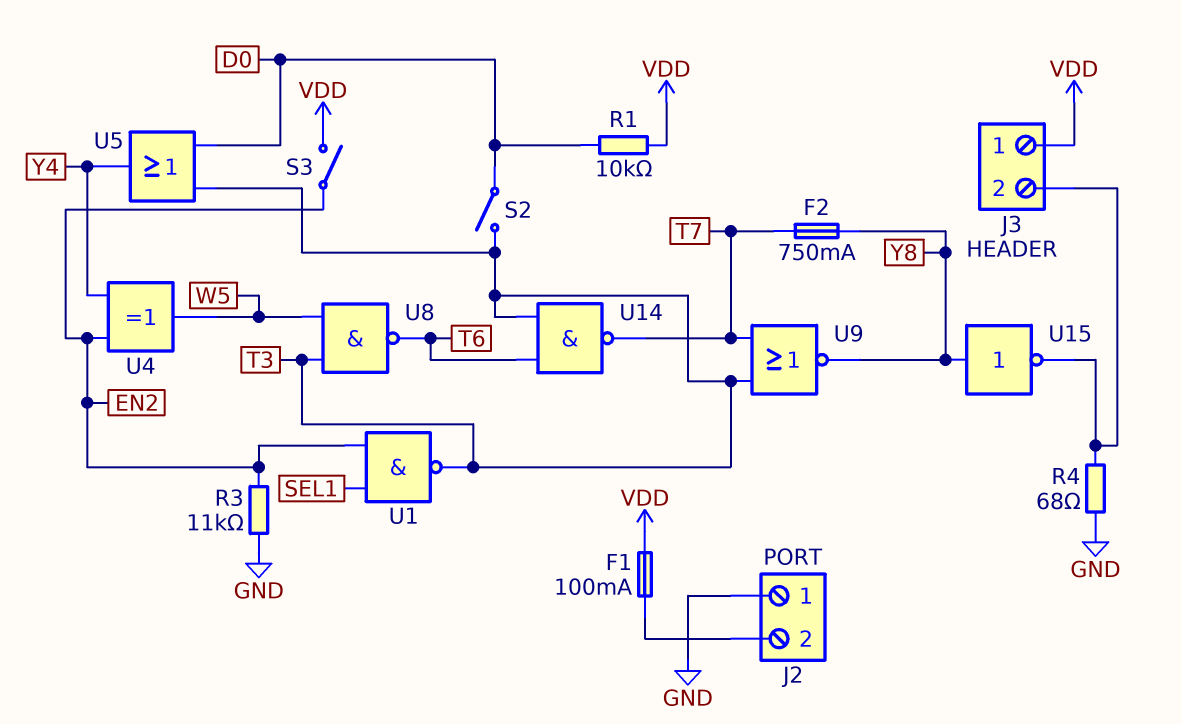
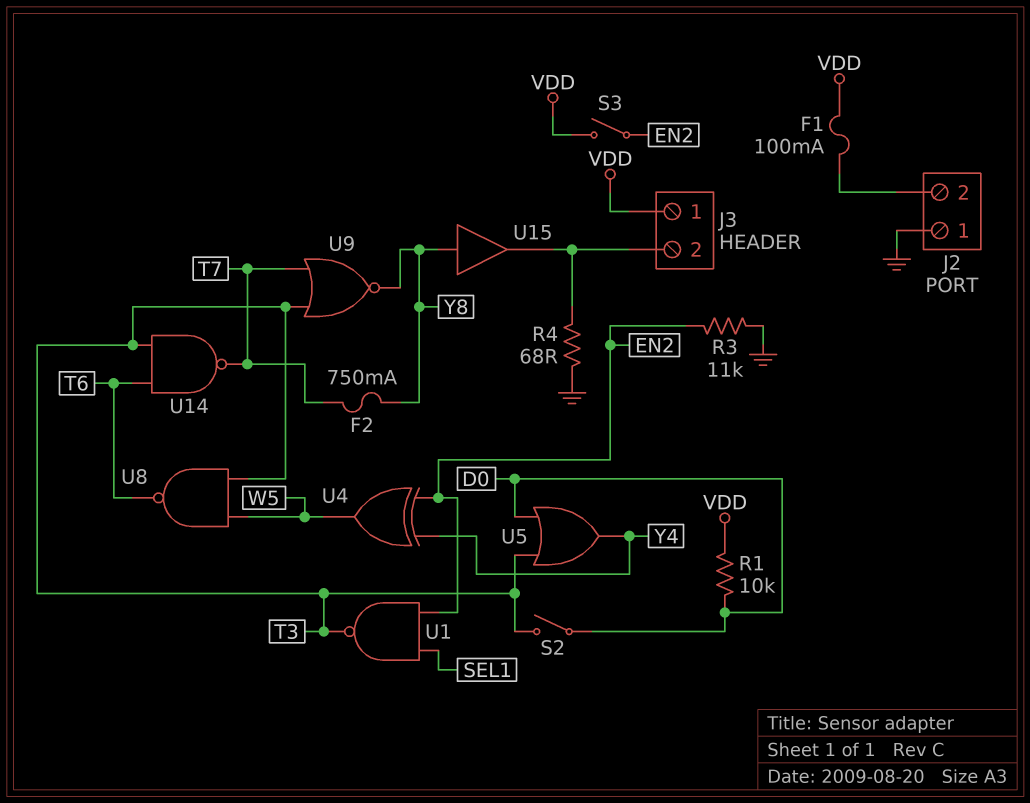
U15: NOT (in Y8, out J3/2) -> buffer (in Y8, out J3/2)

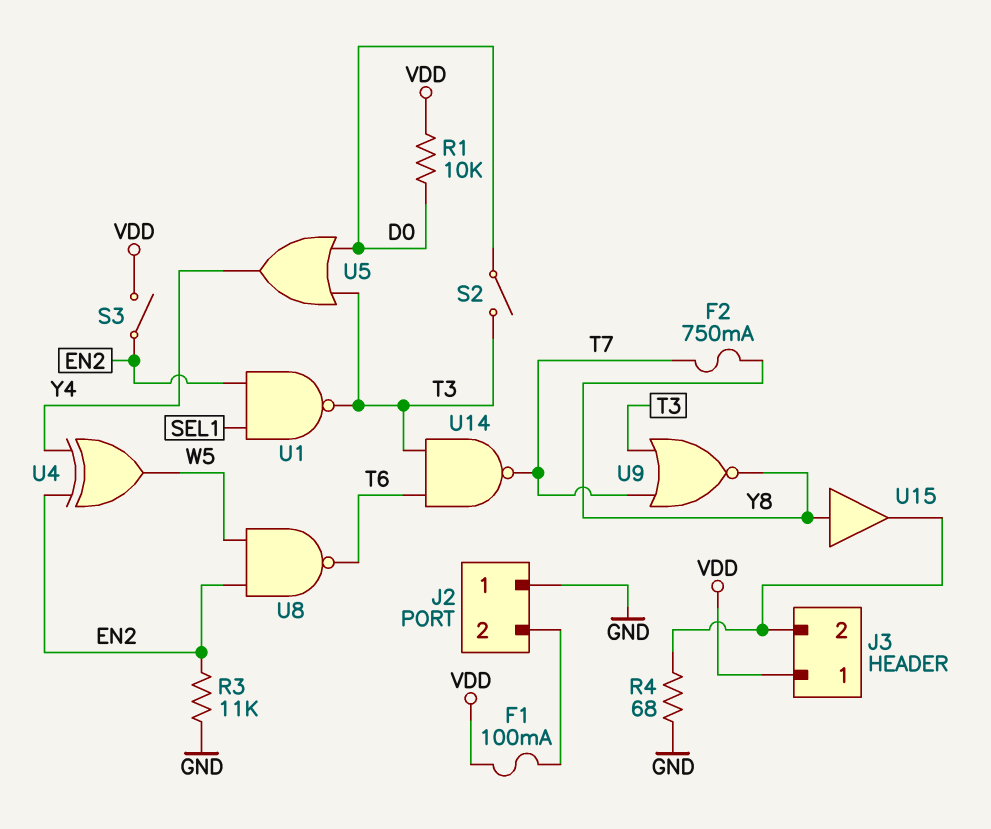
U8: NAND (in T3, in W5, out T6) -> NAND (in EN2, in W5, out T6)

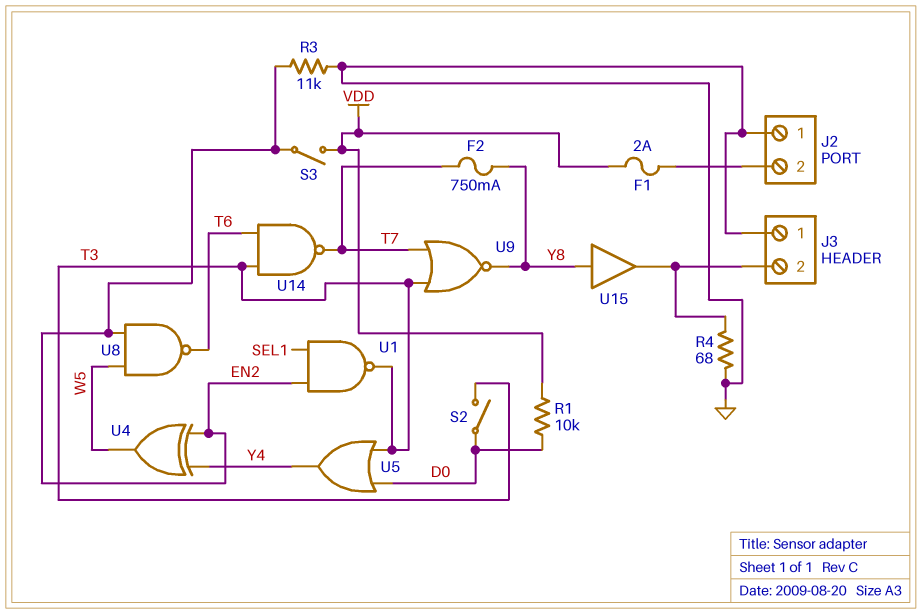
F1: 100mA (J2/2, VDD) -> 2A (J2/2, VDD)
J3 pin 1: VDD -> GND

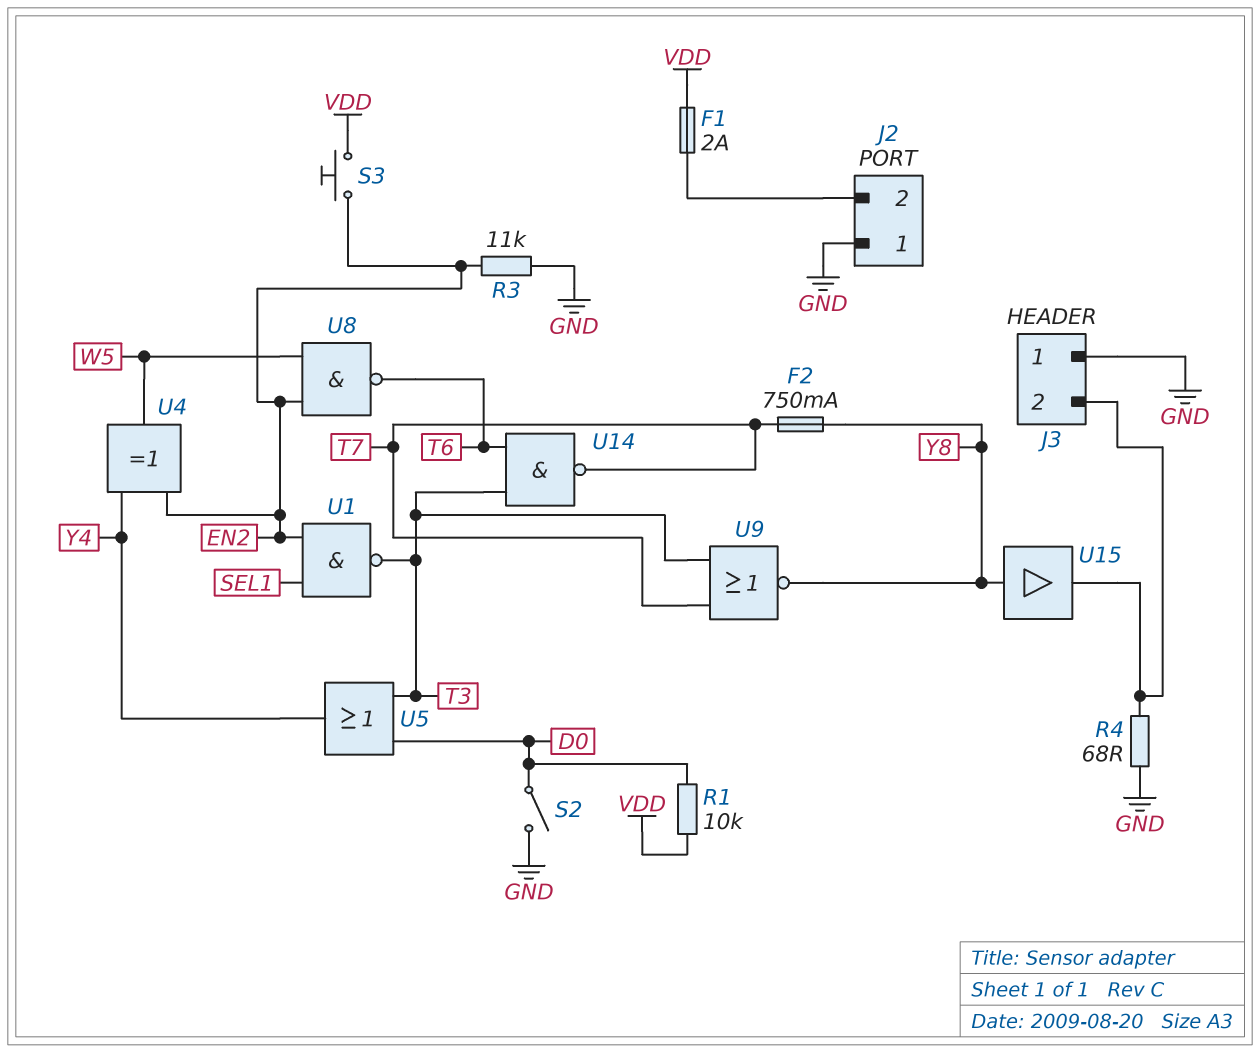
S2: switch (D0, T3) -> switch (D0, GND)
S3: switch (EN2, VDD) -> button (EN2, VDD)

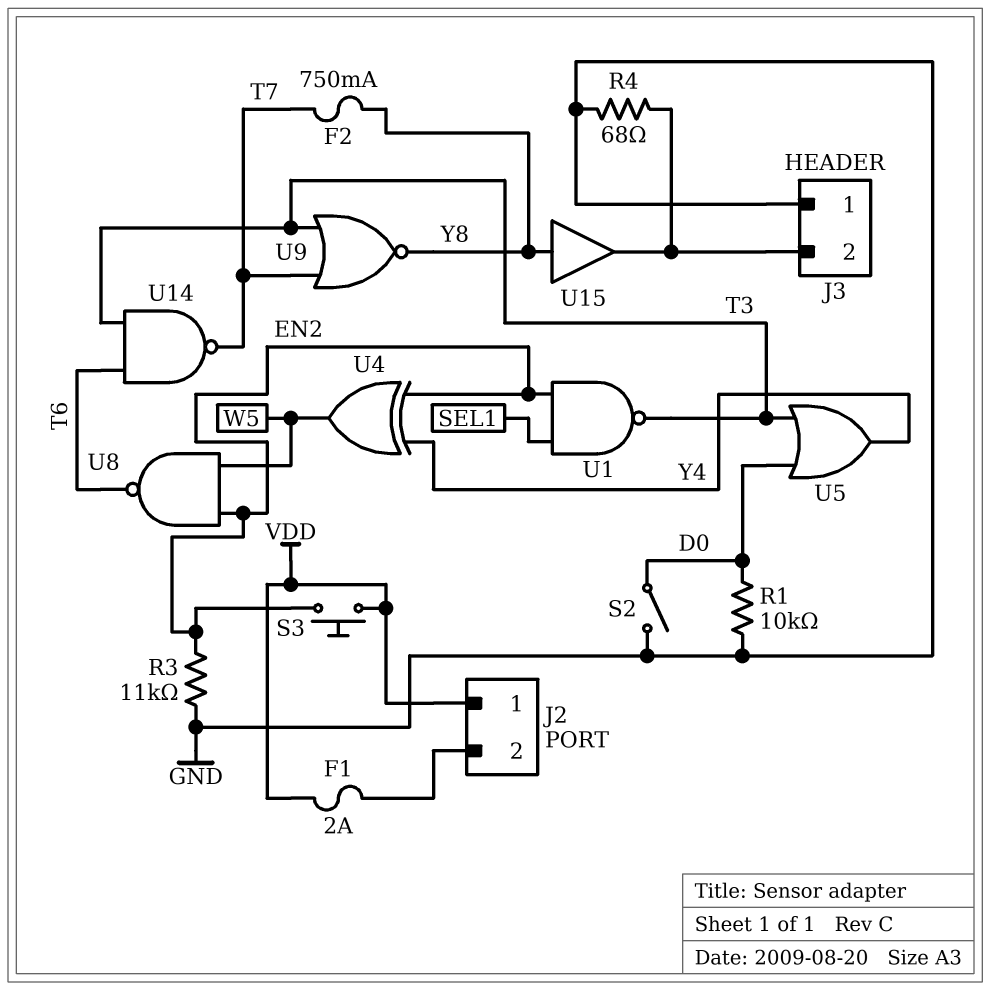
J2 pin 1: GND -> VDD
R1: 10k (D0, VDD) -> 10k (D0, GND)

